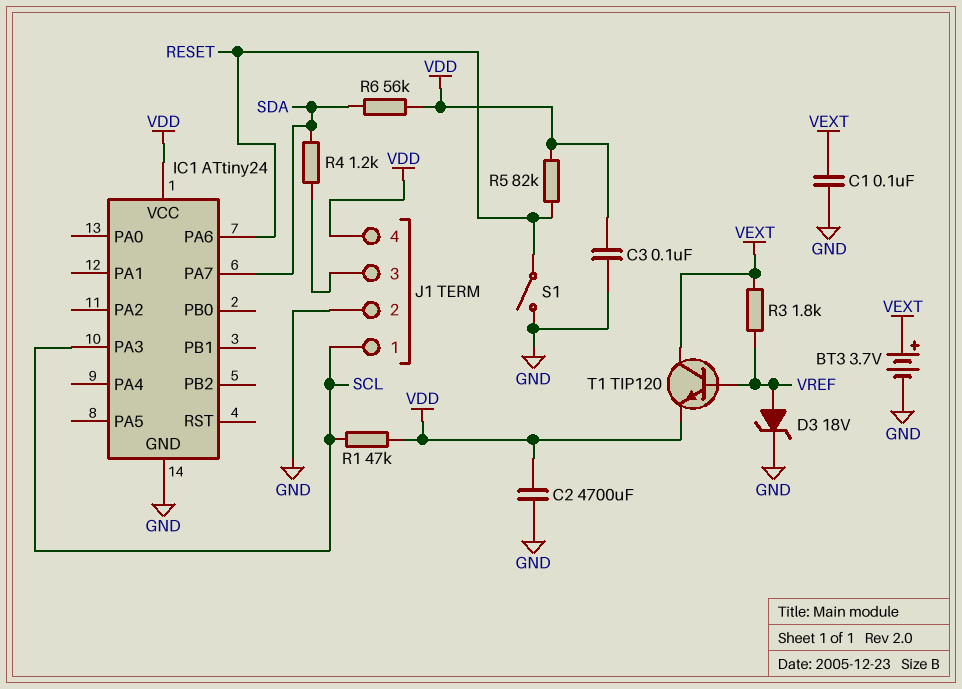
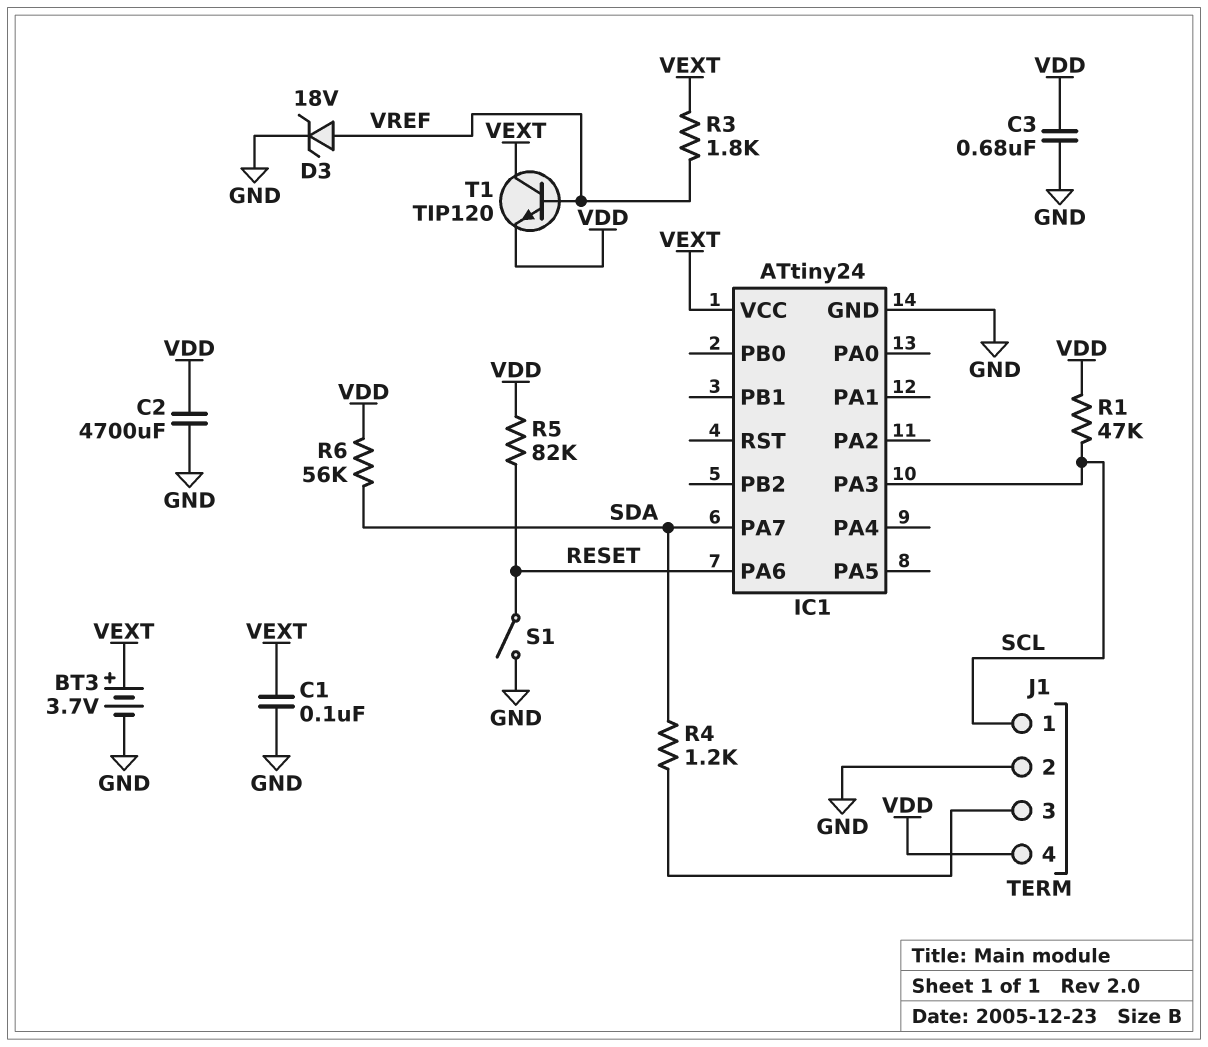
C3: 100nF (GND, VDD) -> 680nF (GND, VDD)
IC1 pin VCC: VDD -> VEXT

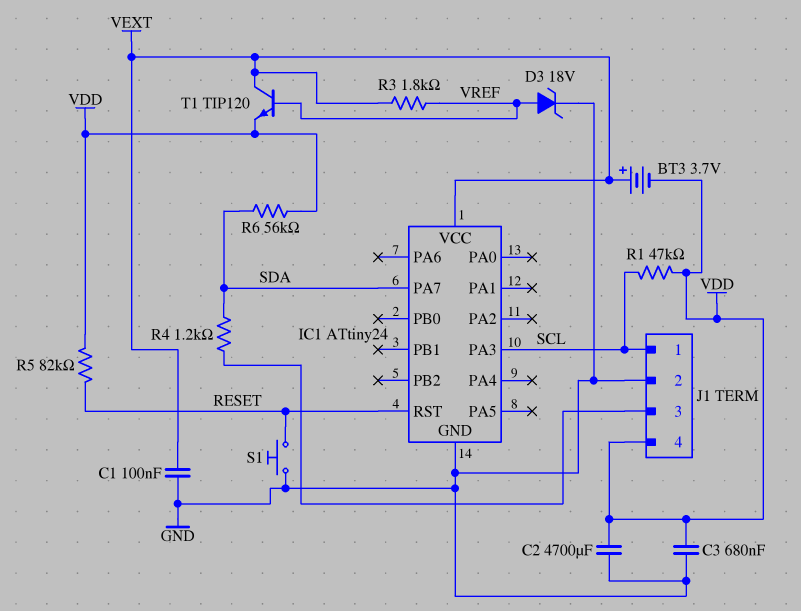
BT3: 3.7V (plus VEXT, minus GND) -> 3.7V (plus VEXT, minus VDD)
IC1 pin PA6: RESET -> none
IC1 pin RST: none -> RESET
S1: switch (GND, RESET) -> button (GND, RESET)

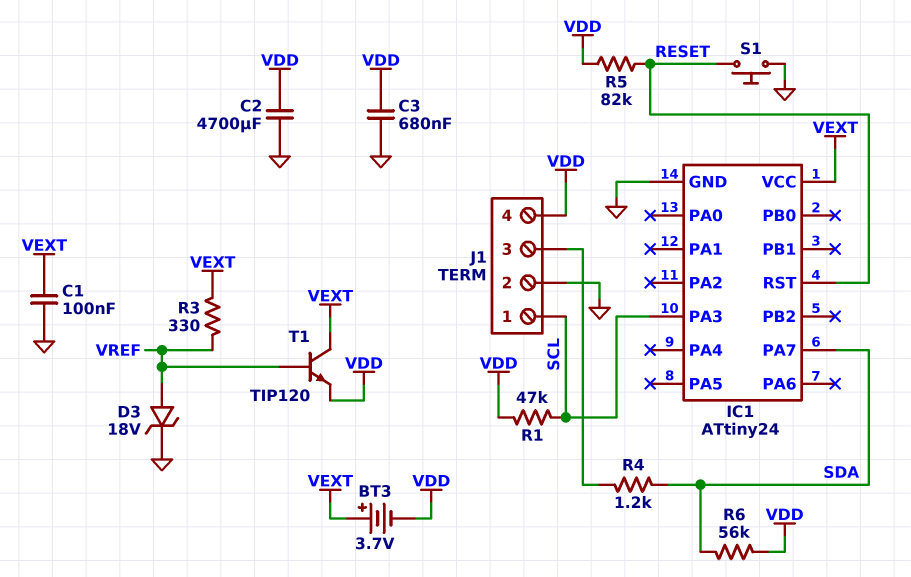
R3: 1.8k (VEXT, VREF) -> 330 (VEXT, VREF)

